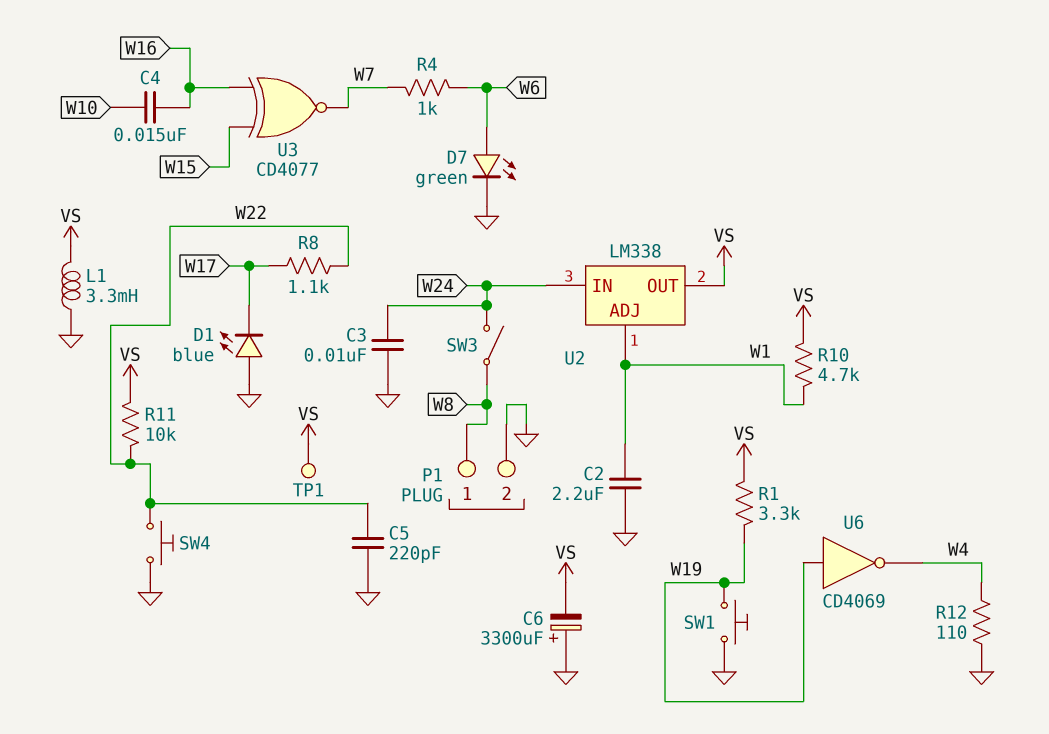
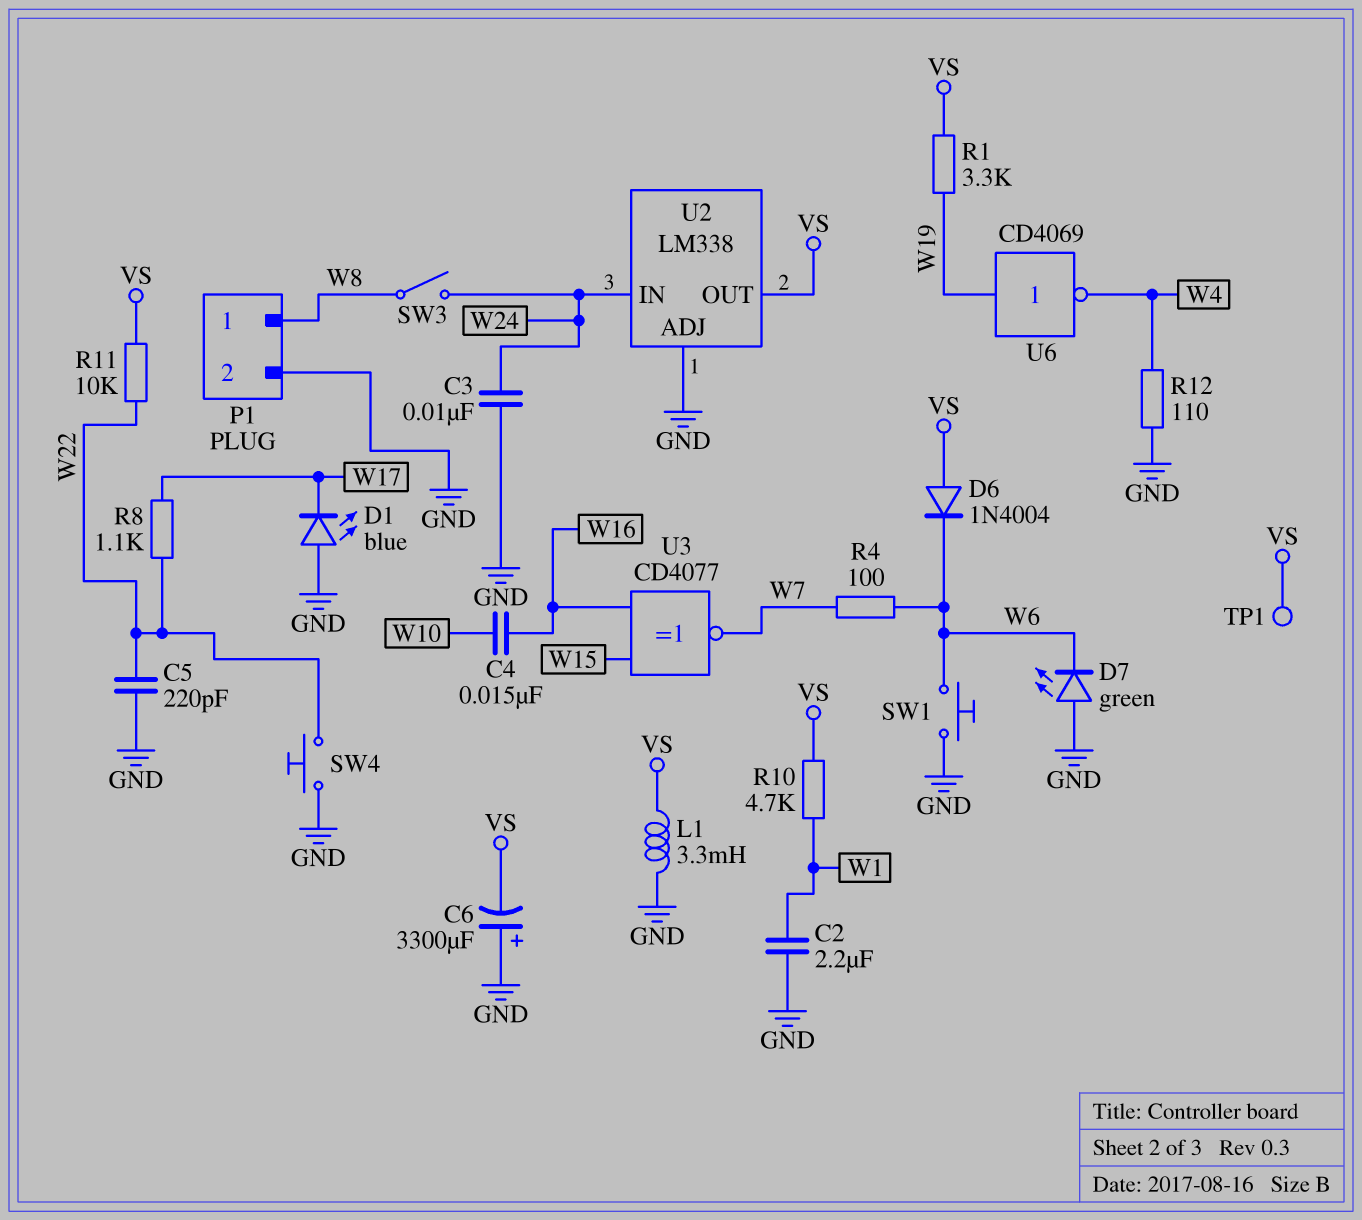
D6: none -> diode 1N4004 (A VS, K W6)
D7: LED green (A W6, K GND) -> LED green (A GND, K W6)
R4: 1k (W6, W7) -> 100 (W6, W7)
SW1: button (GND, W19) -> button (GND, W6)
U2 pin ADJ: W1 -> GND

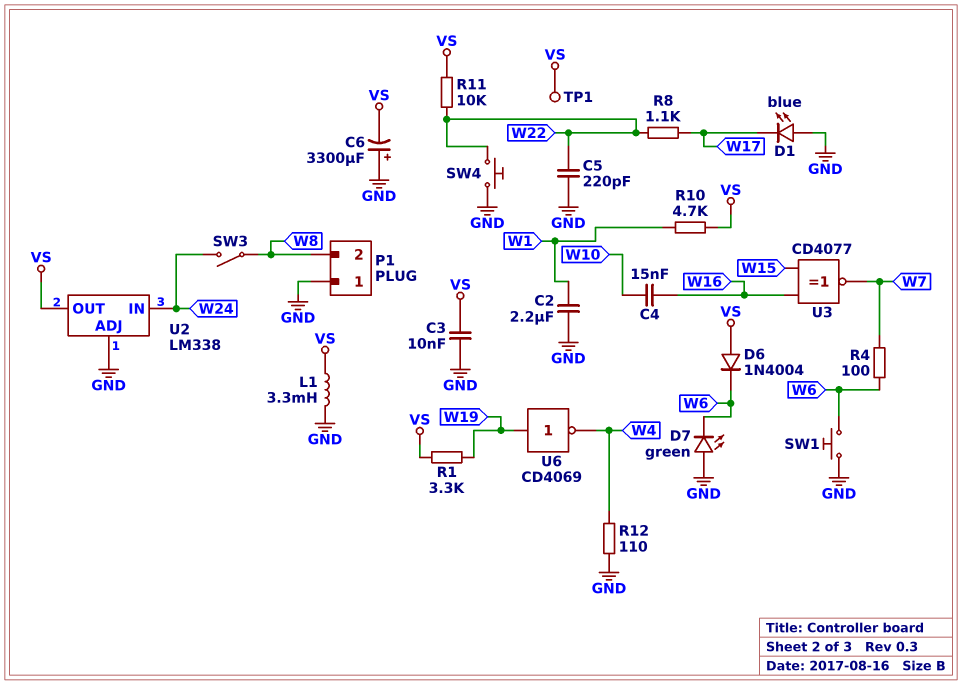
C3: 10nF (GND, W24) -> 10nF (GND, VS)
P1 pin 1: W8 -> GND
P1 pin 2: GND -> W8

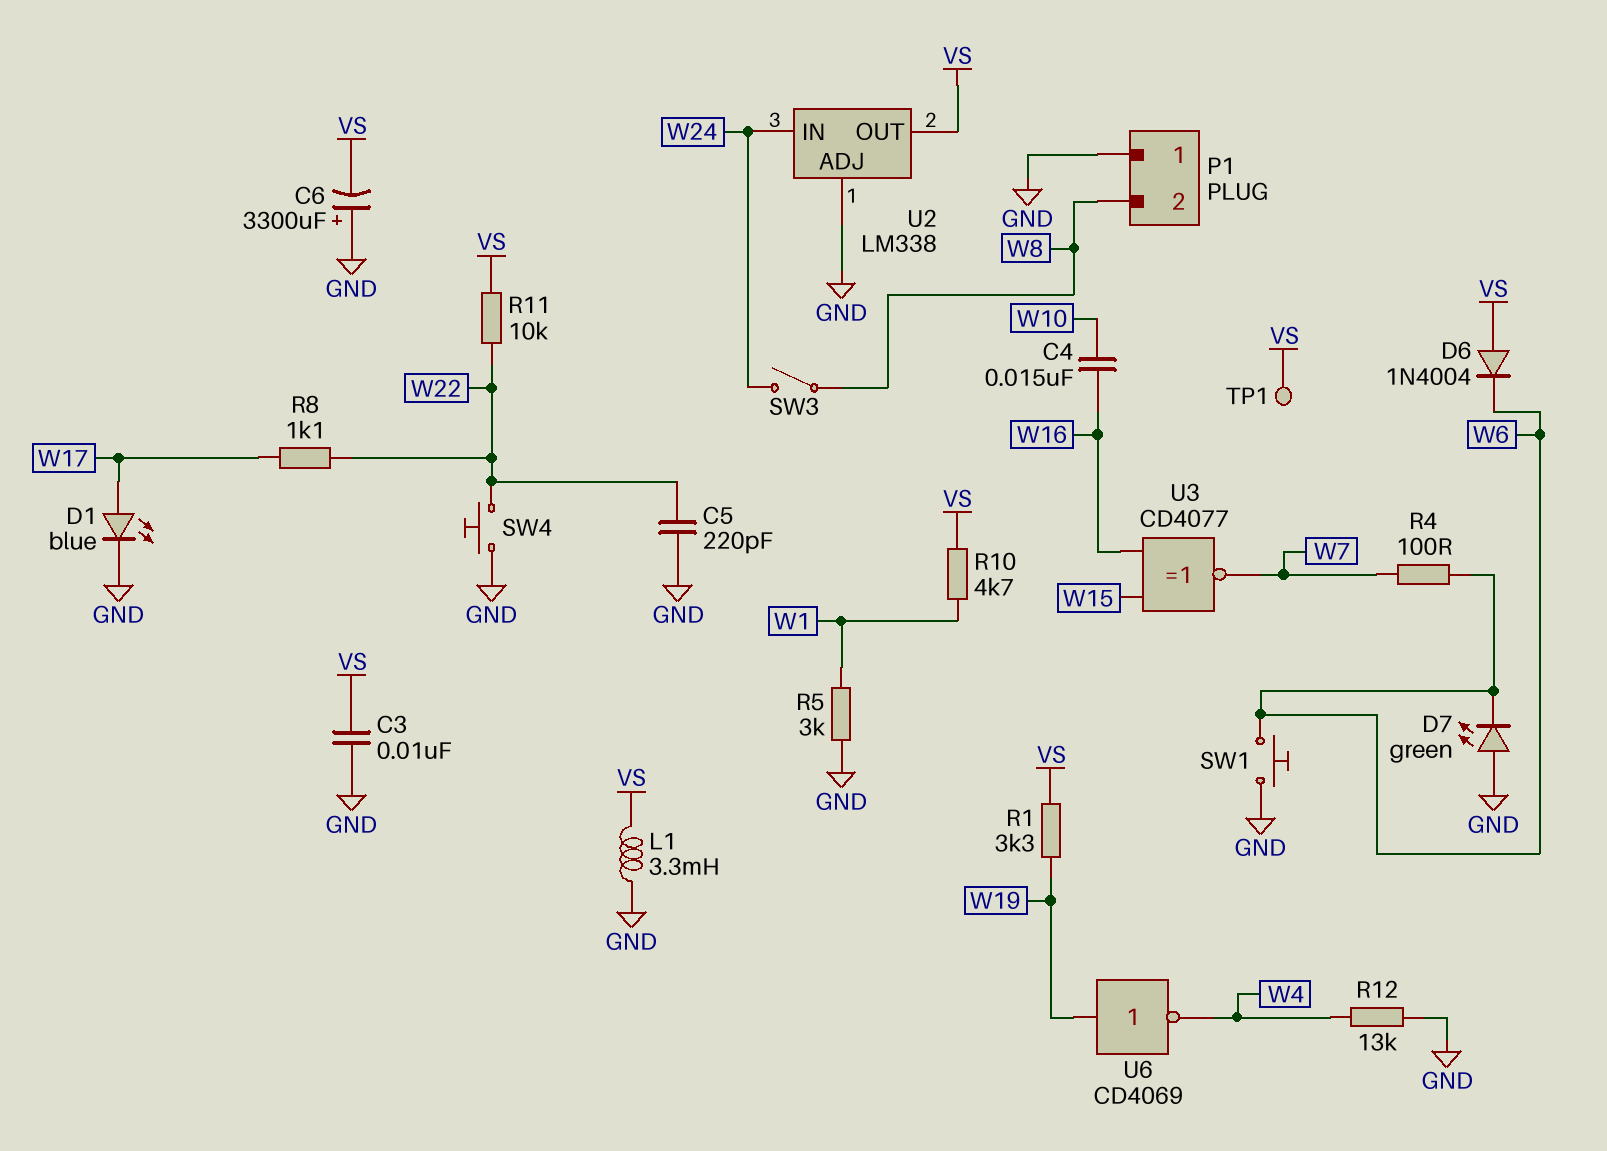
C2: 2.2uF (GND, W1) -> none
D1: LED blue (A GND, K W17) -> LED blue (A W17, K GND)
R5: none -> 3k (GND, W1)
R12: 110 (GND, W4) -> 13k (GND, W4)

